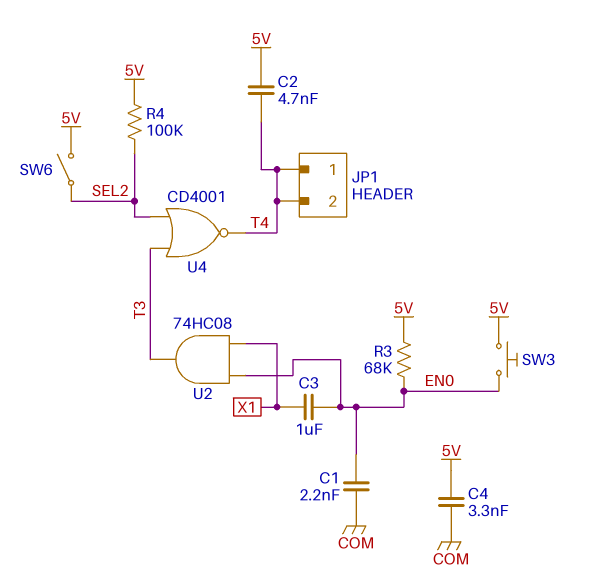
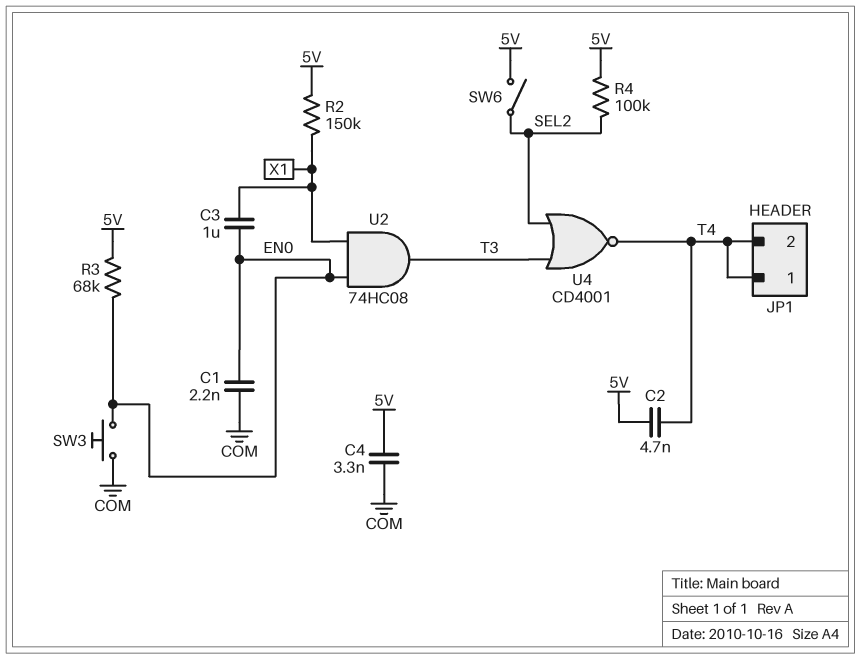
R2: none -> 150k (5V, X1)
SW3: button (5V, EN0) -> button (COM, EN0)

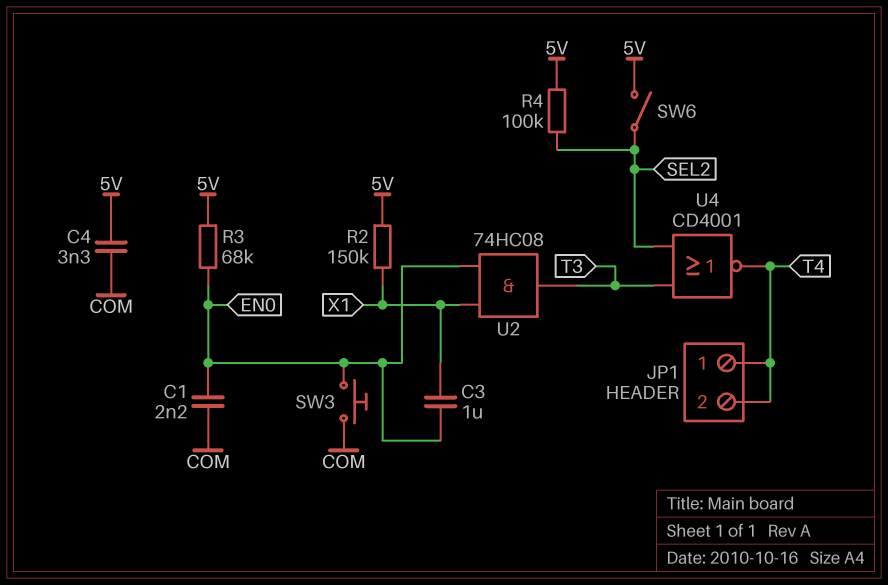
C2: 4.7nF (5V, T4) -> none

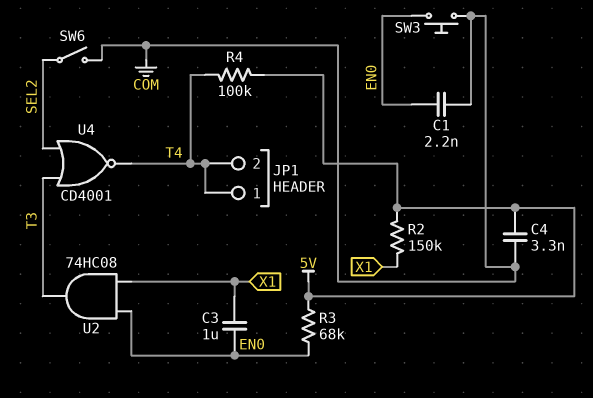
R4: 100k (5V, SEL2) -> 100k (5V, T4)
SW6: switch (5V, SEL2) -> switch (COM, SEL2)

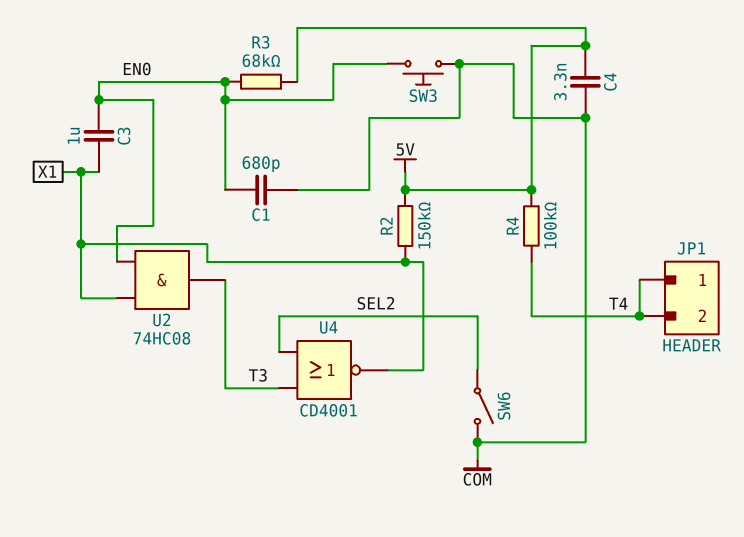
C1: 2.2nF (COM, EN0) -> 680pF (COM, EN0)
U4: NOR CD4001 (in SEL2, in T3, out T4) -> NOR CD4001 (in SEL2, in T3, out X1)

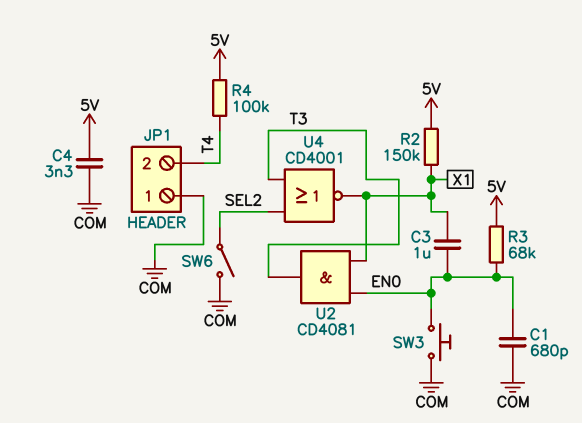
JP1 pin 1: T4 -> COM
U2: AND 74HC08 (in EN0, in X1, out T3) -> AND CD4081 (in EN0, in X1, out T3)

